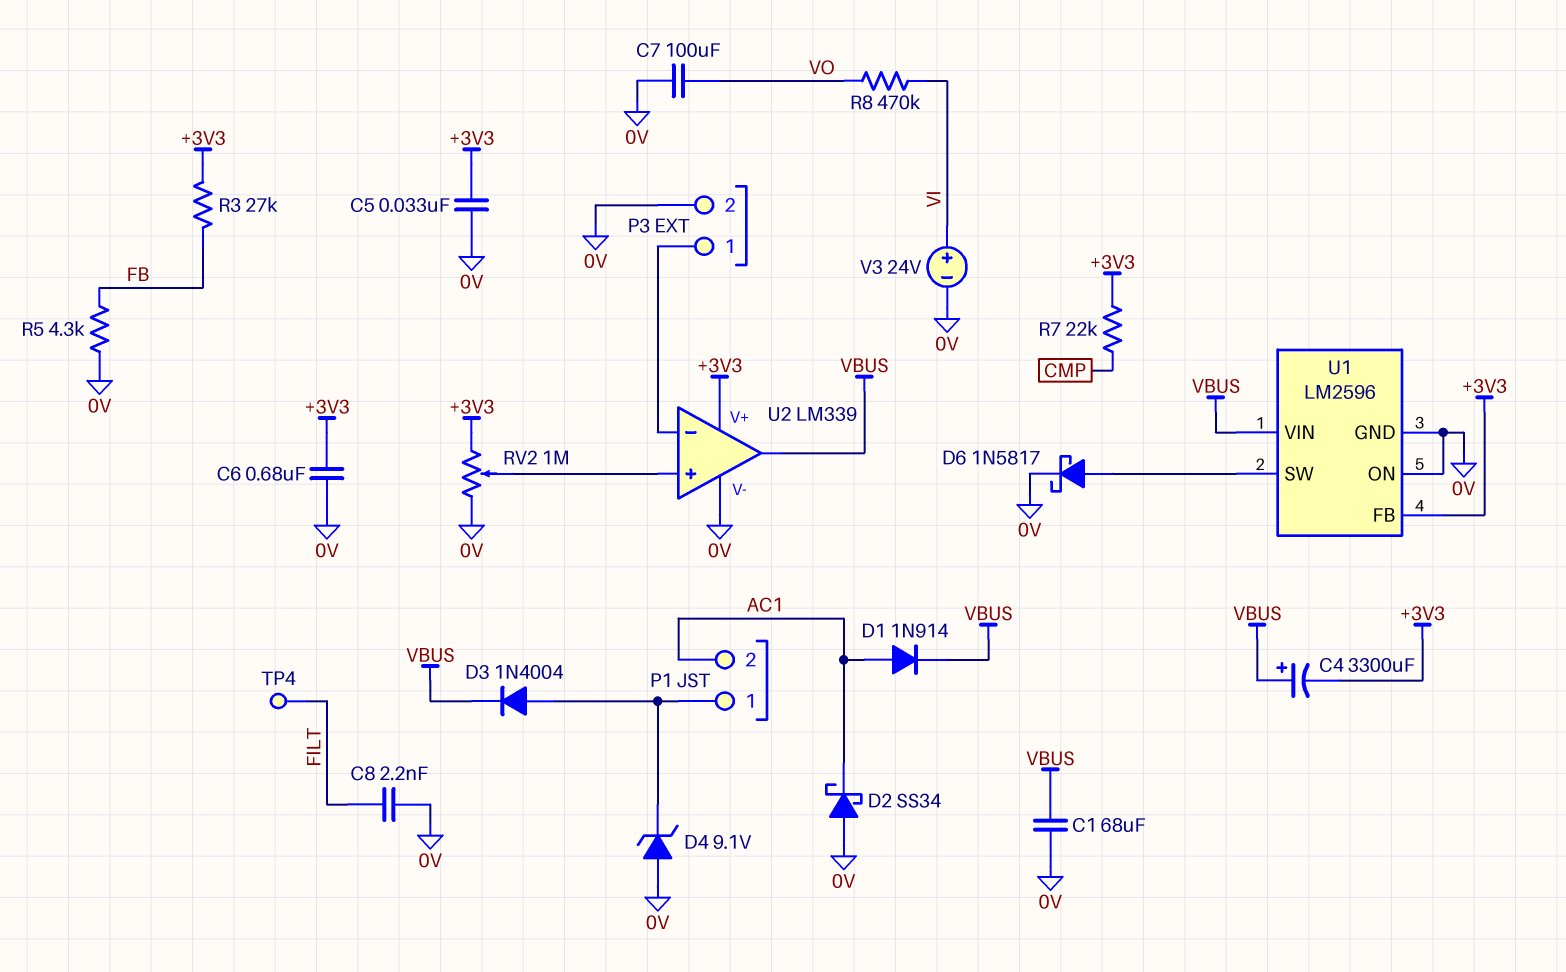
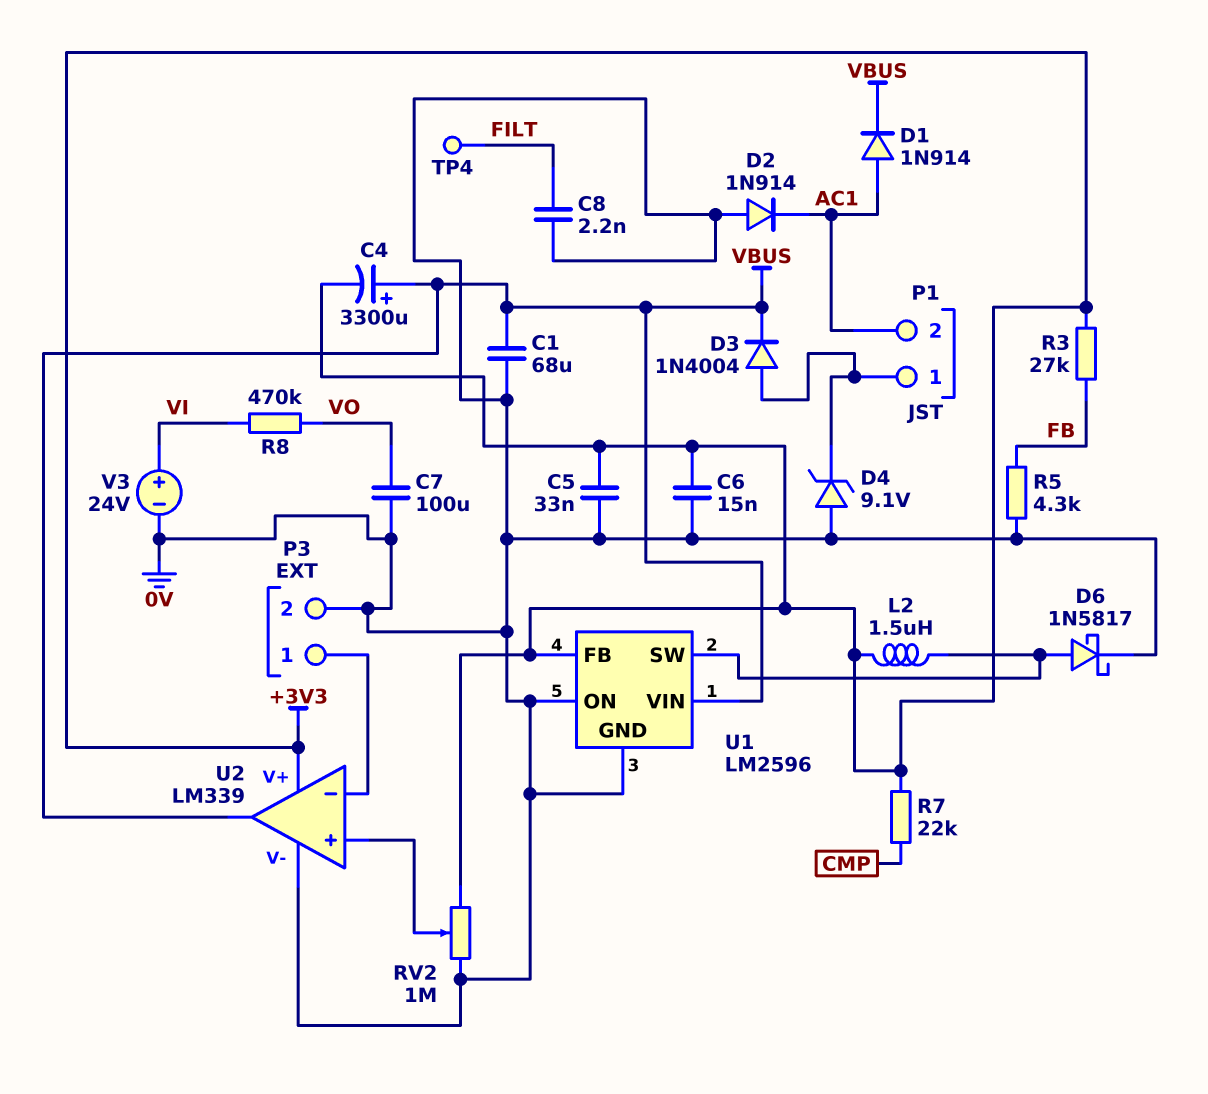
C6: 680nF (+3V3, 0V) -> 15nF (+3V3, 0V)
D2: schottky SS34 (A 0V, K AC1) -> diode 1N914 (A 0V, K AC1)
L2: none -> 1.5uH (+3V3, U1/SW)

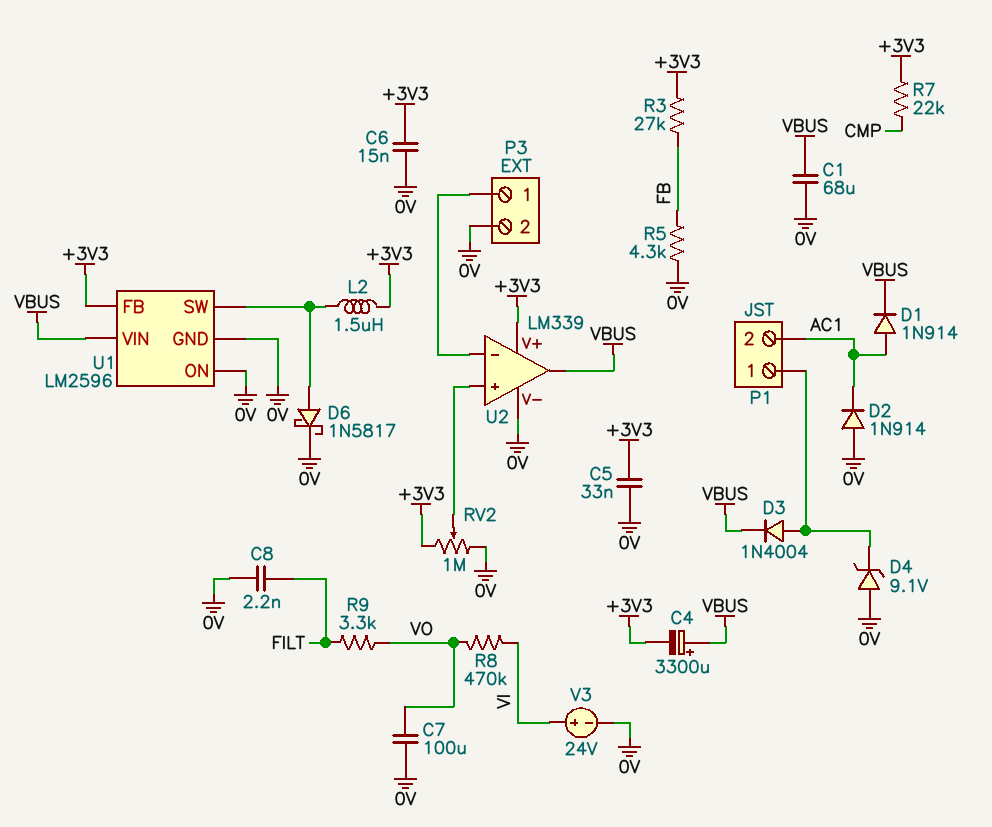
R9: none -> 3.3k (FILT, VO)
TP4: test point (FILT) -> none

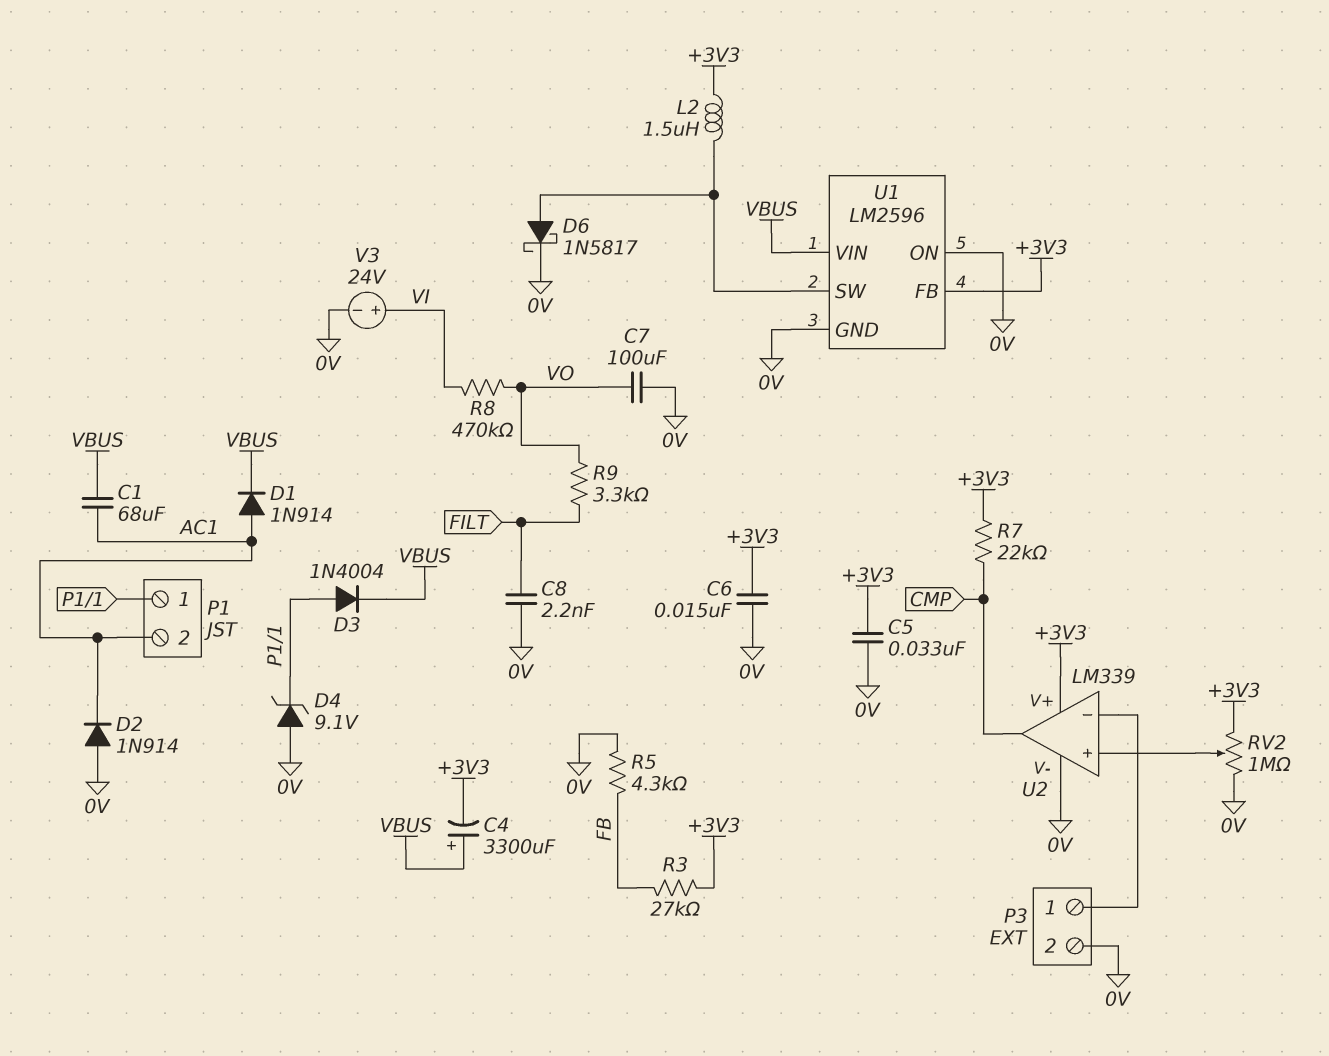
C1: 68uF (0V, VBUS) -> 68uF (AC1, VBUS)
U2 pin out: VBUS -> CMP

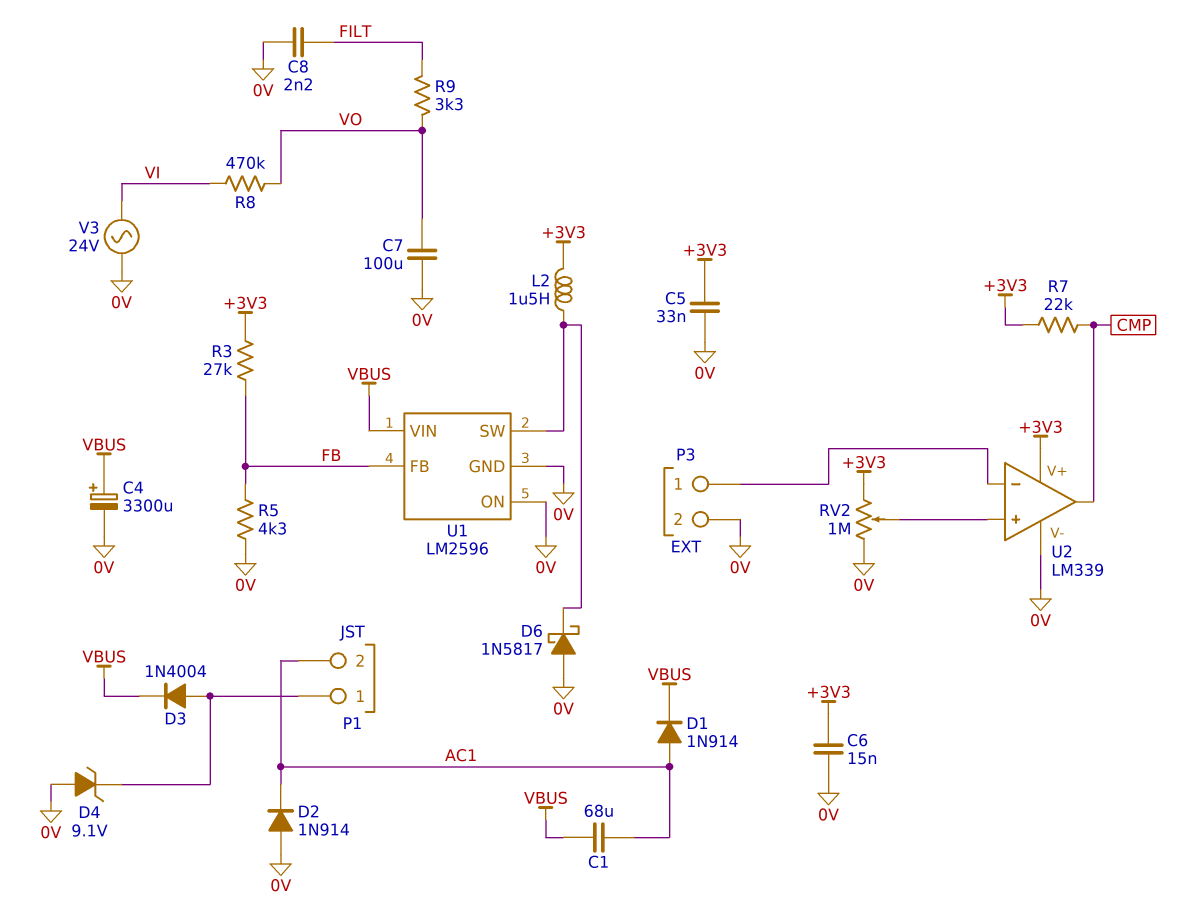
C4: 3300uF (plus VBUS, minus +3V3) -> 3300uF (plus VBUS, minus 0V)
D6: schottky 1N5817 (A U1/SW, K 0V) -> schottky 1N5817 (A 0V, K U1/SW)
U1 pin FB: +3V3 -> FB
V3: 24V (plus VI, minus 0V) -> AC 24V (0V, VI)

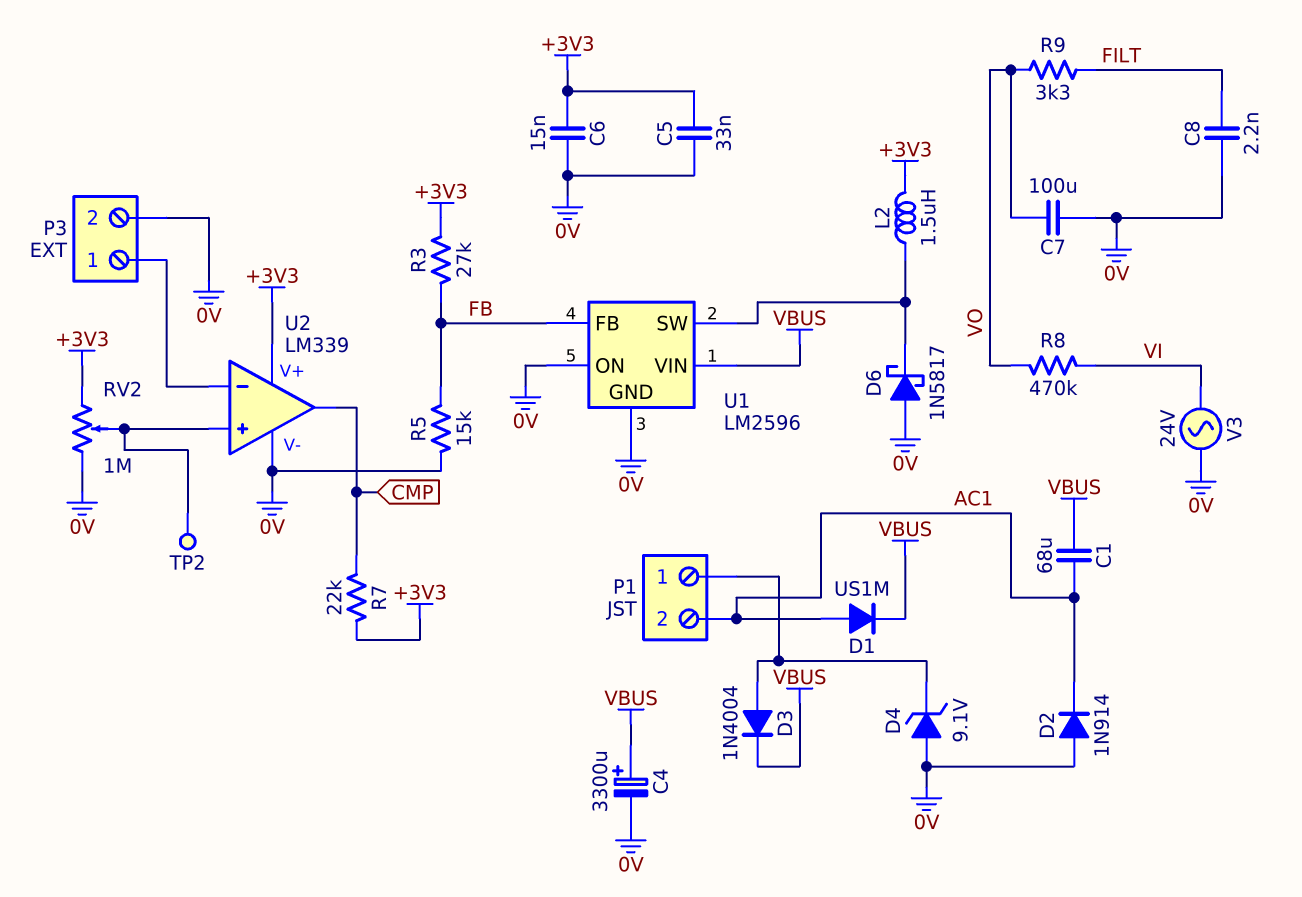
D1: diode 1N914 (A AC1, K VBUS) -> diode US1M (A AC1, K VBUS)
R5: 4.3k (0V, FB) -> 15k (0V, FB)
TP2: none -> test point (U2/in+)

